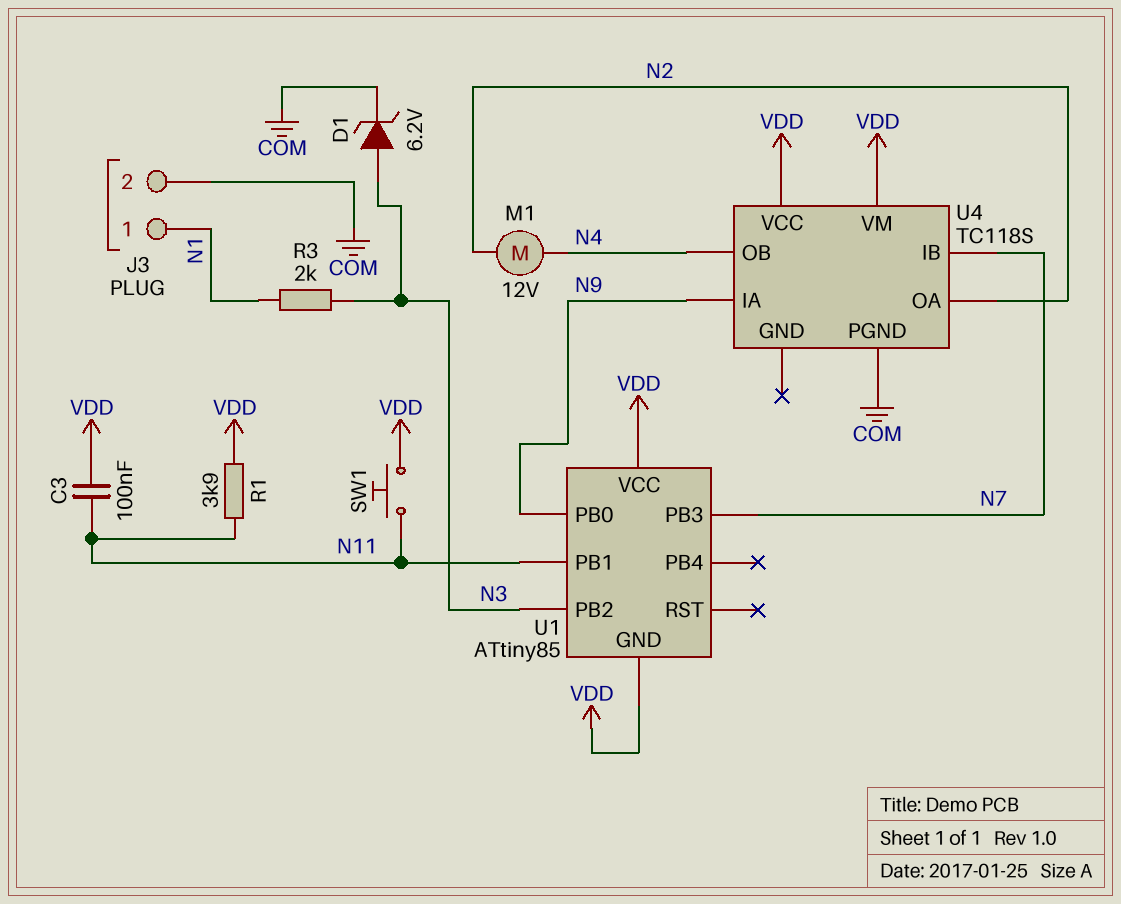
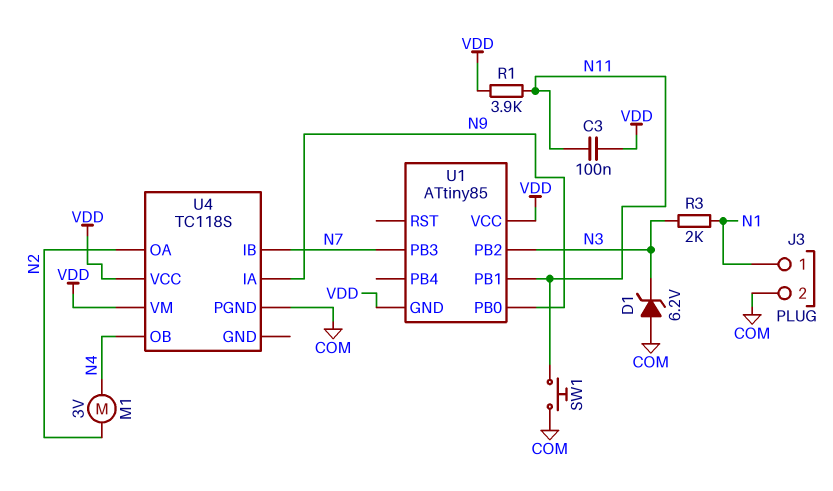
D1: zener 6.2V (A N3, K COM) -> zener 6.2V (A COM, K N3)
M1: motor 12V (N2, N4) -> motor 3V (N2, N4)
SW1: button (N11, VDD) -> button (COM, N11)

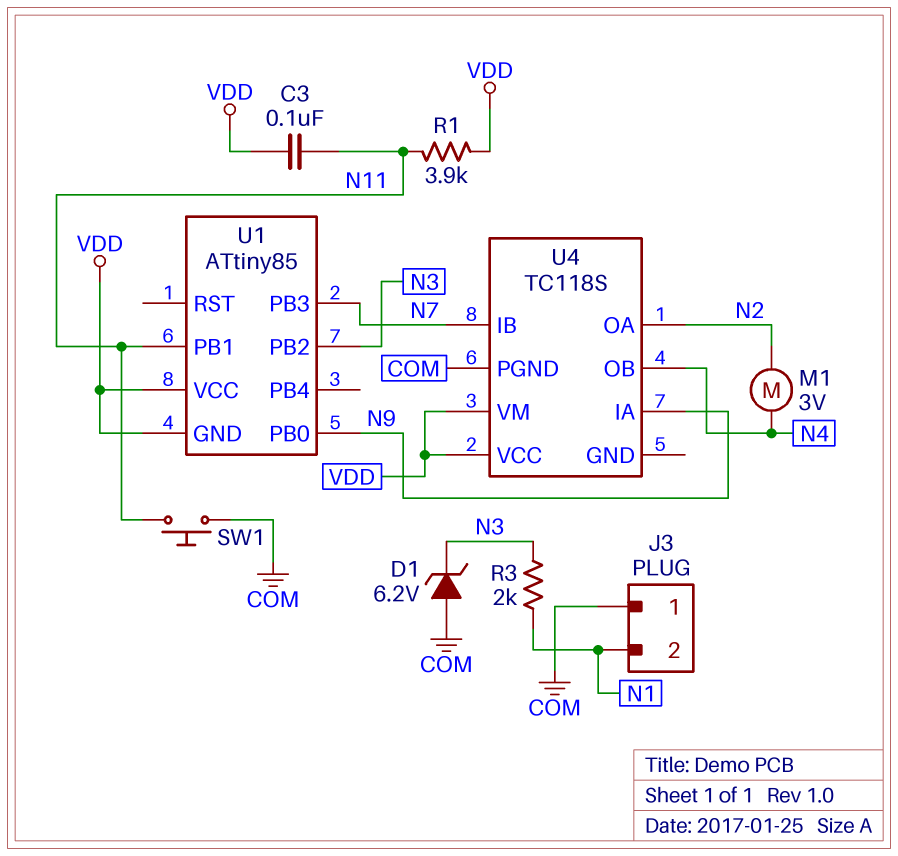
J3 pin 1: N1 -> COM
J3 pin 2: COM -> N1

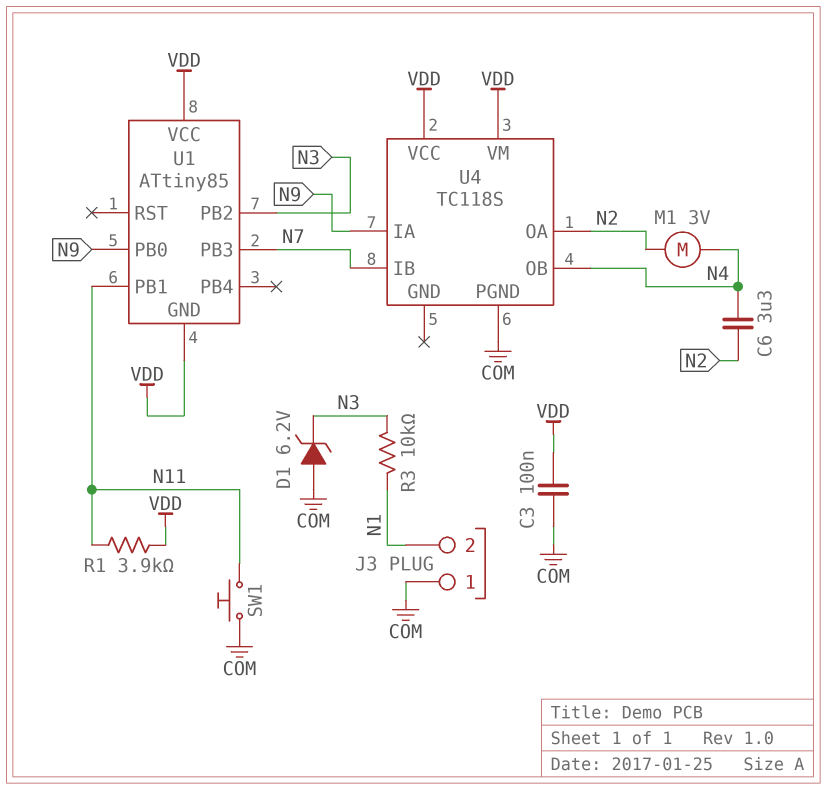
C3: 100nF (N11, VDD) -> 100nF (COM, VDD)
C6: none -> 3.3uF (N2, N4)
R3: 2k (N1, N3) -> 10k (N1, N3)

